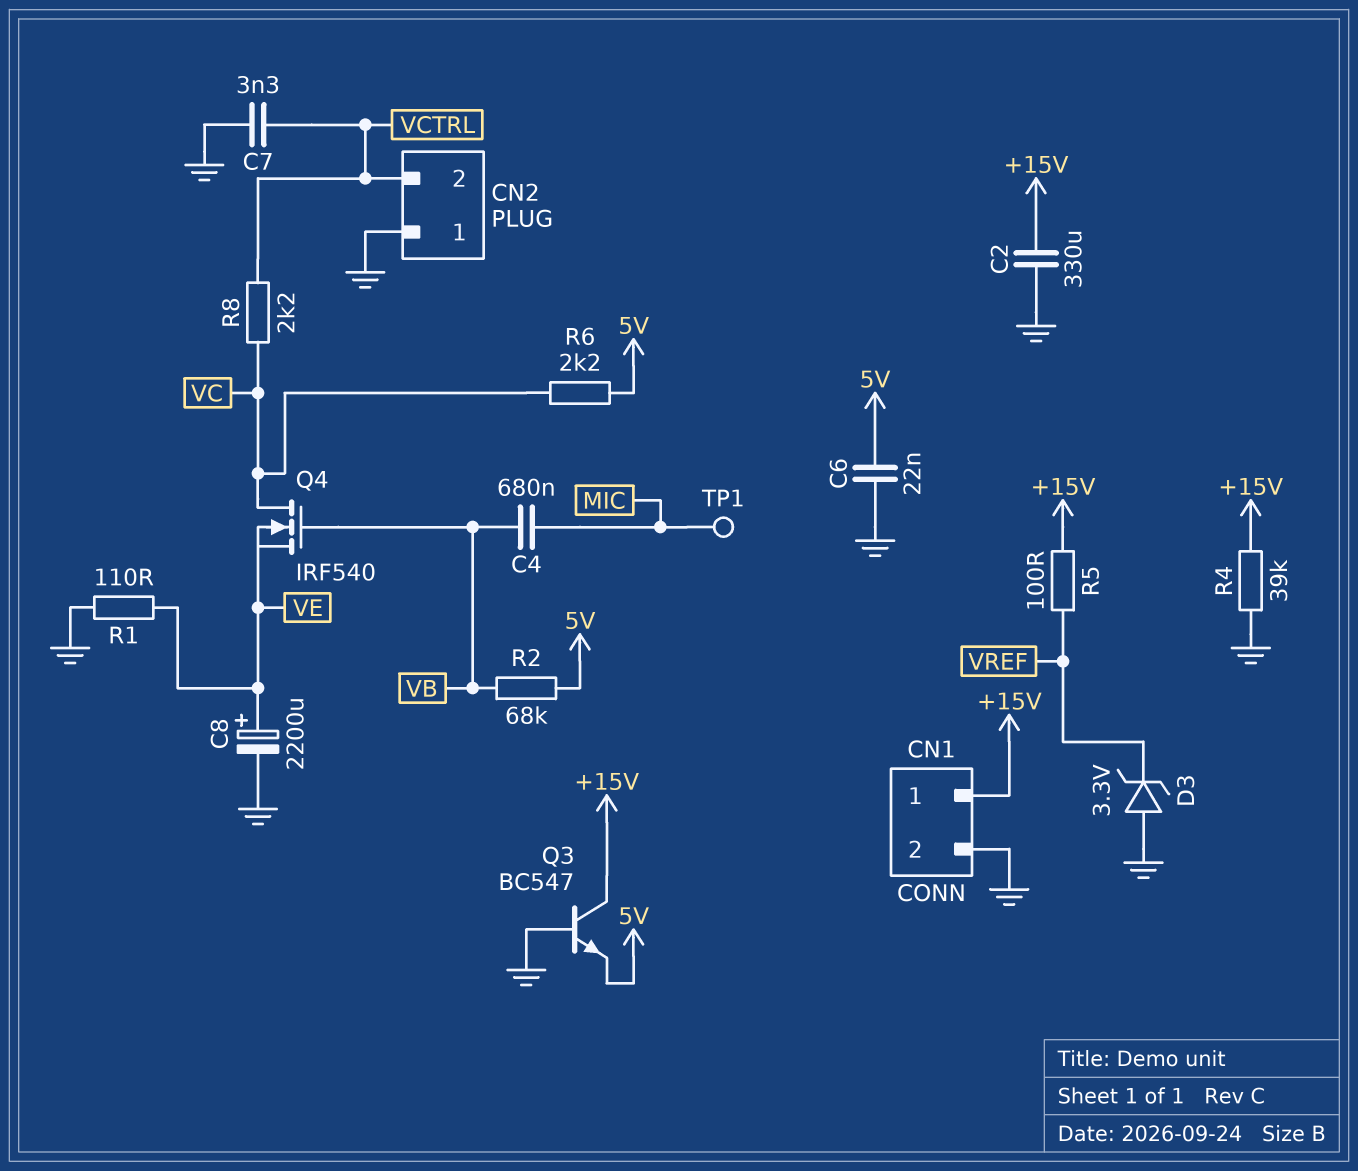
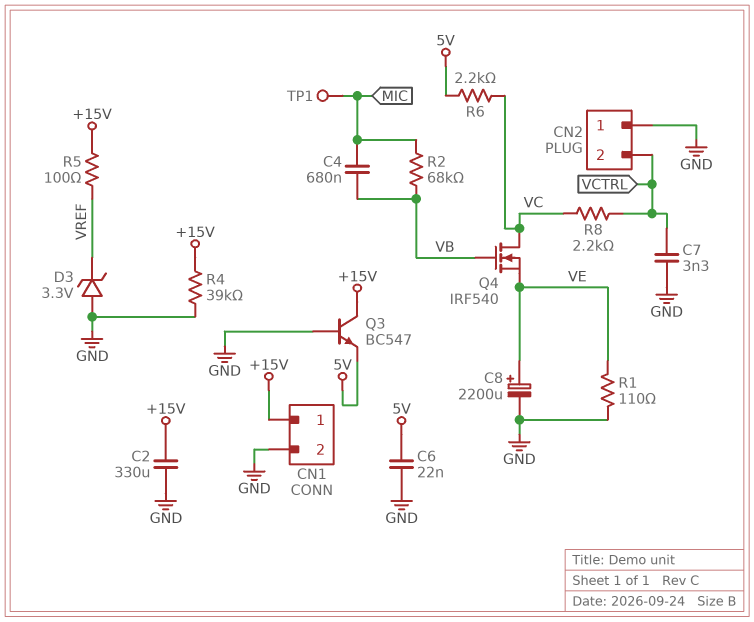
R2: 68k (5V, VB) -> 68k (MIC, VB)

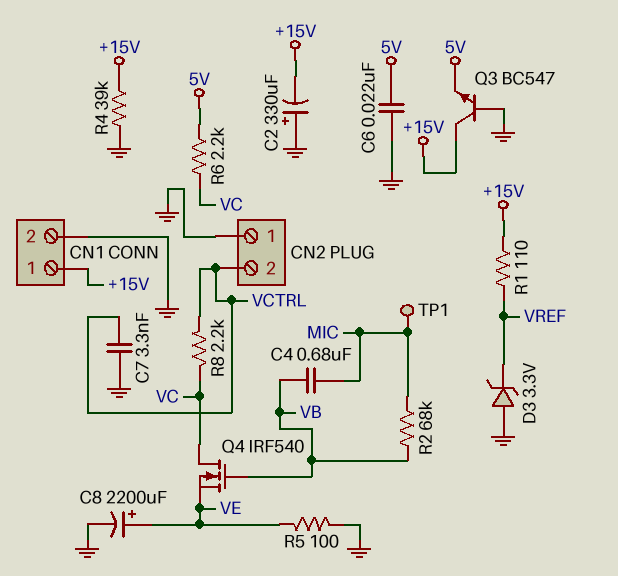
C2: 330uF (+15V, GND) -> 330uF (plus GND, minus +15V)
R1: 110 (GND, VE) -> 110 (+15V, VREF)
R5: 100 (+15V, VREF) -> 100 (GND, VE)

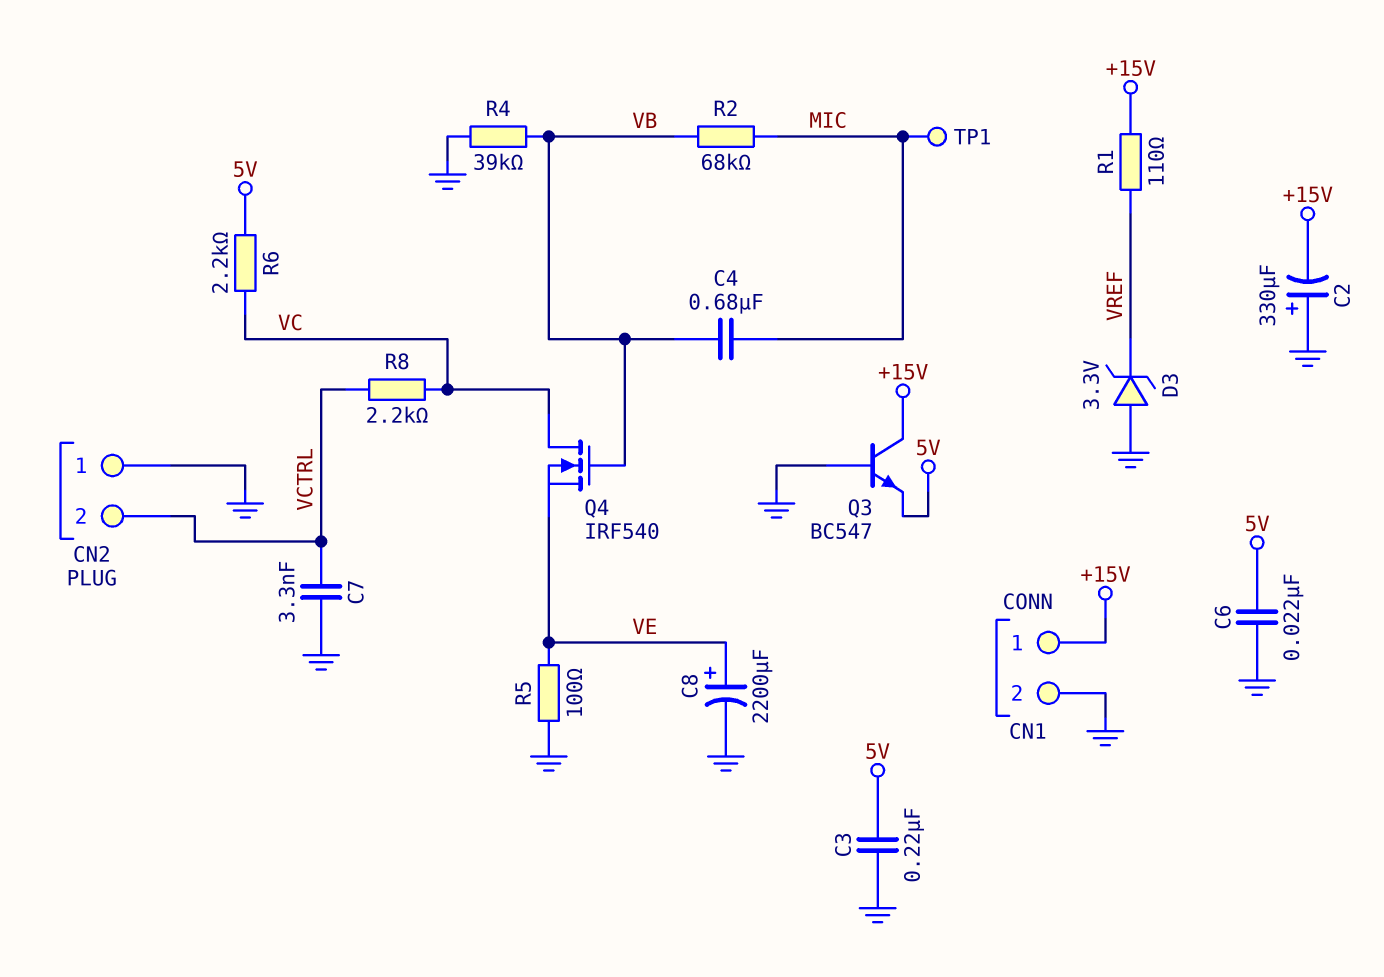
C3: none -> 220nF (5V, GND)
R4: 39k (+15V, GND) -> 39k (GND, VB)

